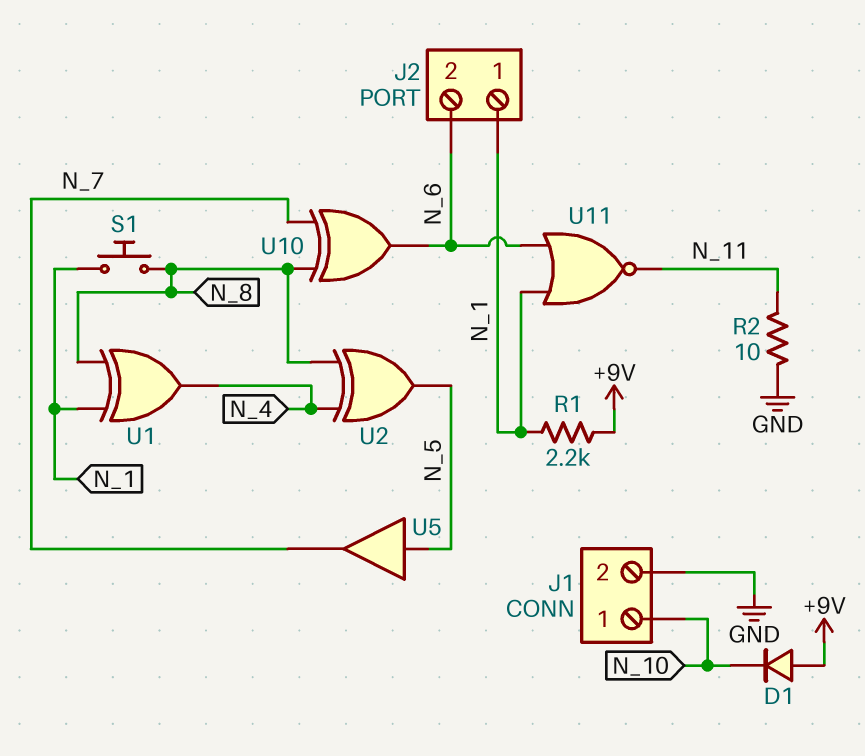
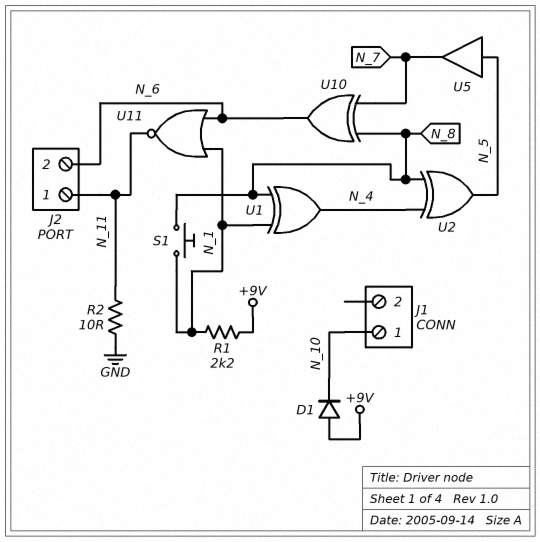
J1 pin 2: GND -> none
J2 pin 1: N_1 -> N_11

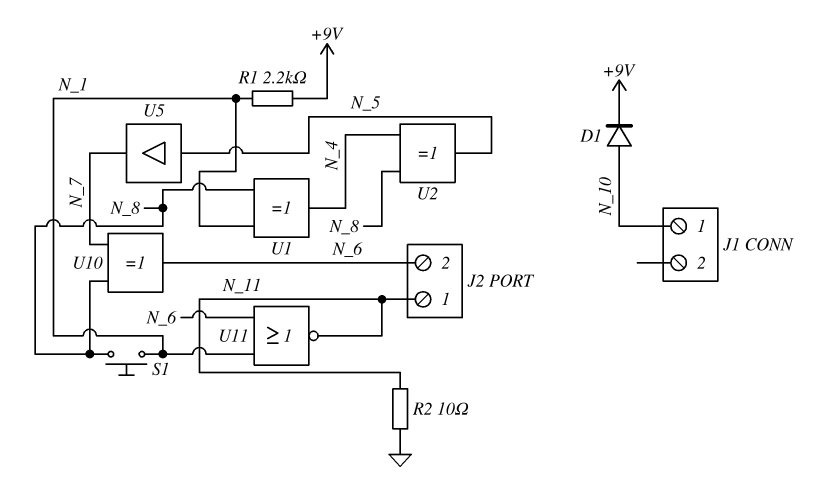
D1: diode (A +9V, K N_10) -> diode (A N_10, K +9V)

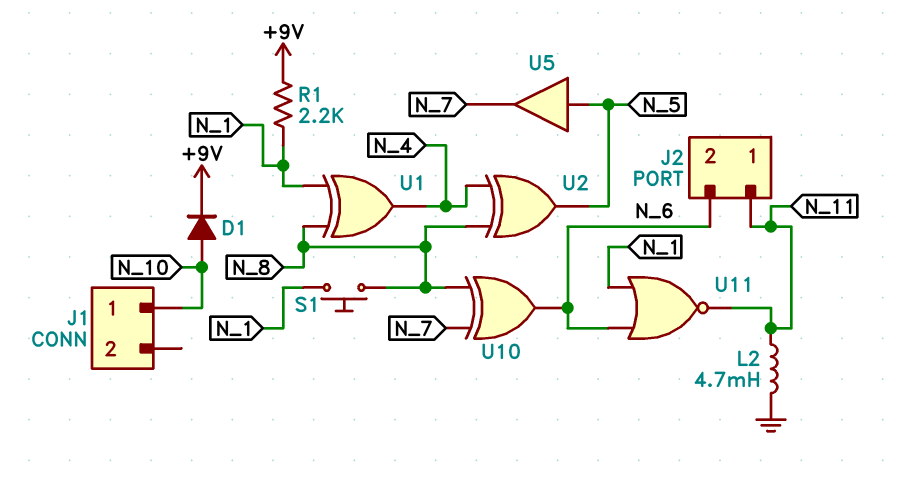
L2: none -> 4.7mH (GND, N_11)
R2: 10 (GND, N_11) -> none

